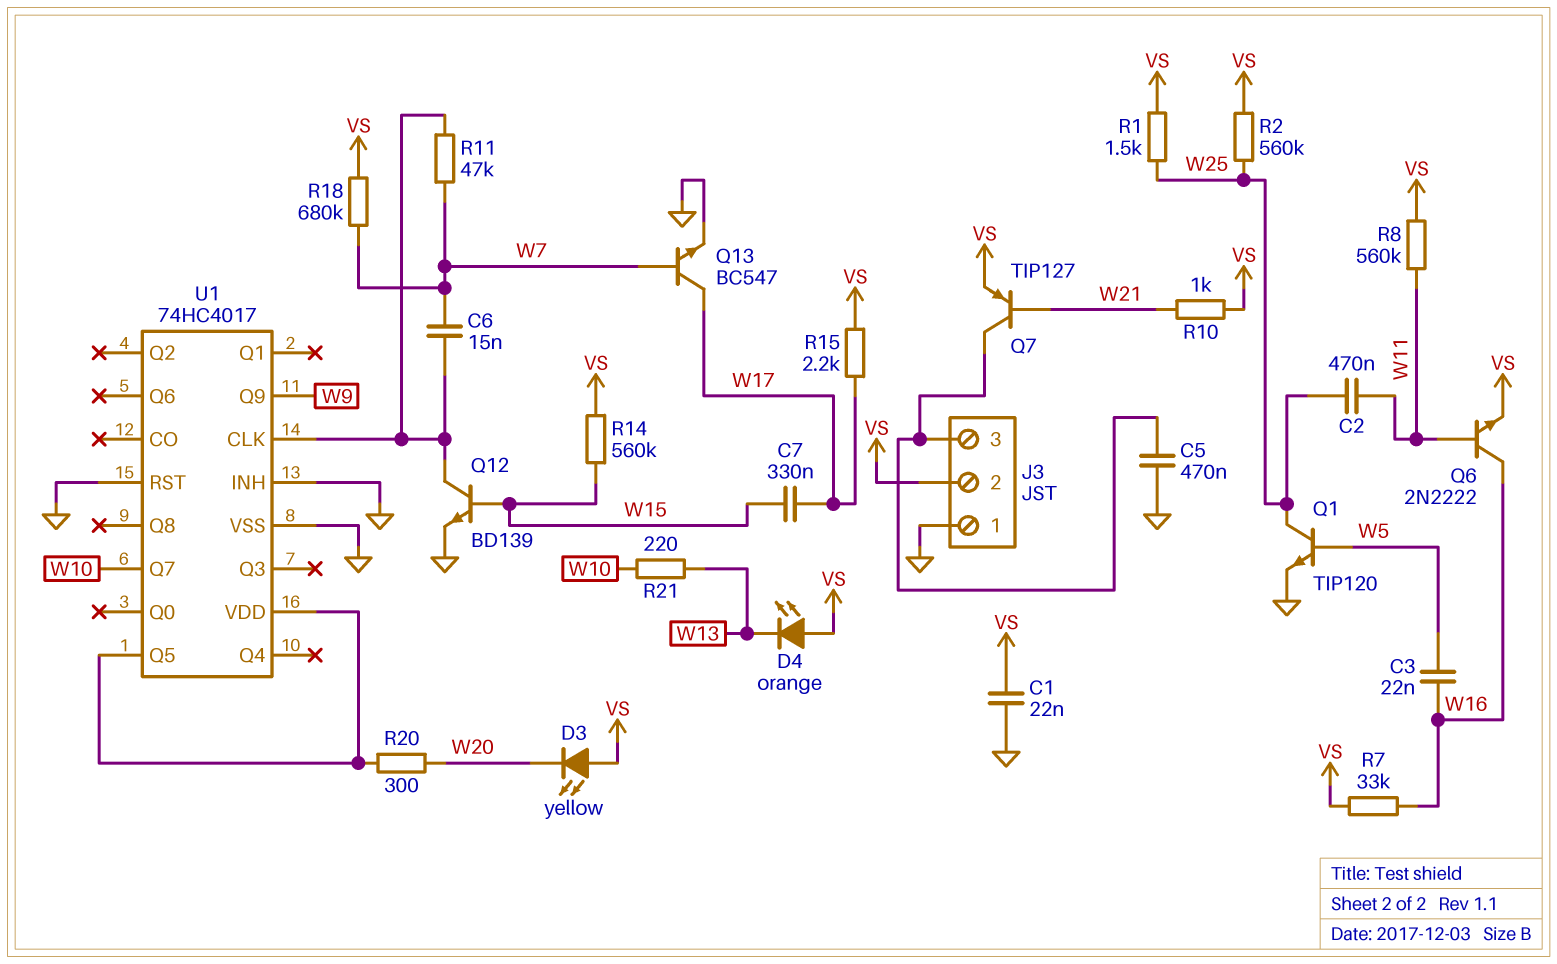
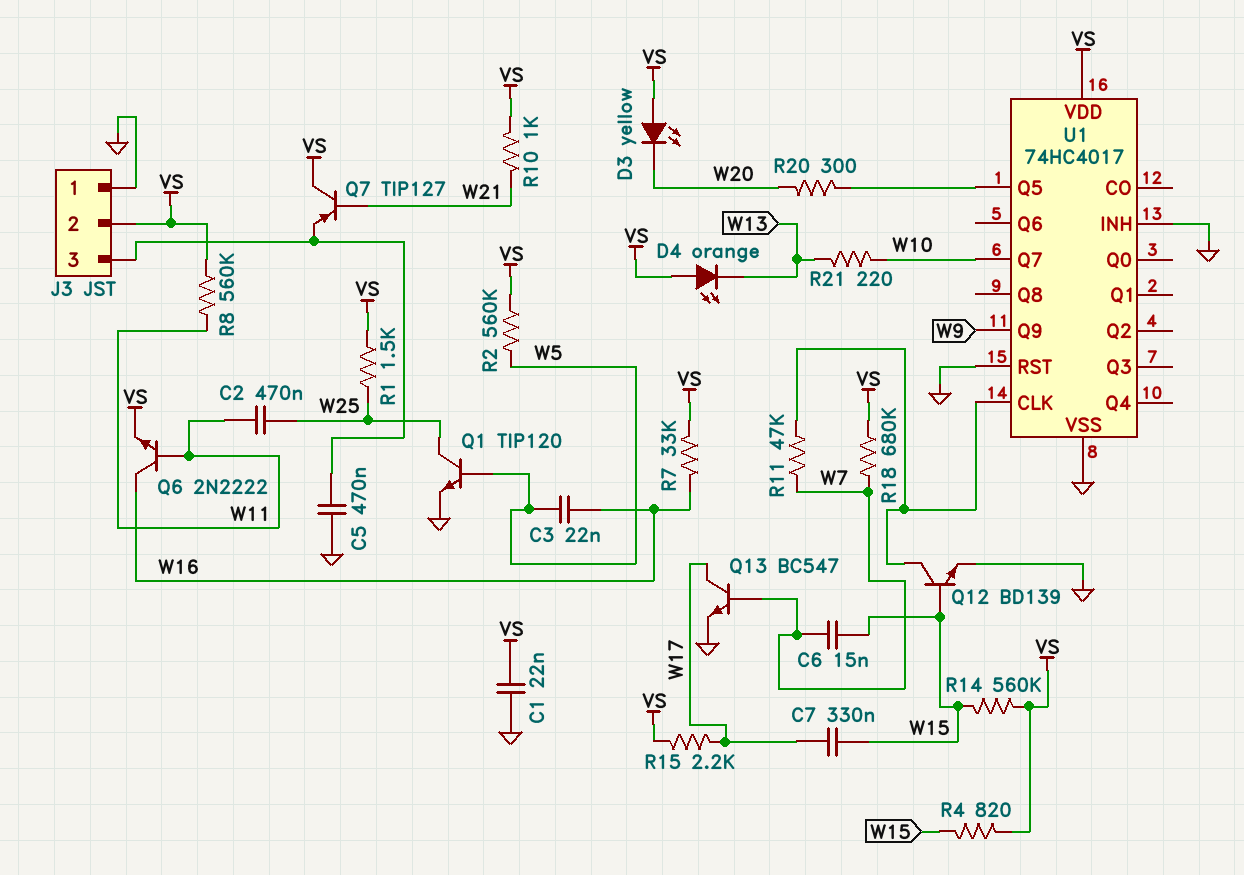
C6: 15nF (U1/CLK, W7) -> 15nF (W7, W15)
Q7: PNP TIP127 (B W21, C J3/3, E VS) -> PNP TIP127 (B W21, C VS, E J3/3)
R2: 560k (VS, W25) -> 560k (VS, W5)
R4: none -> 820 (VS, W15)
U1 pin VDD: U1/Q5 -> VS

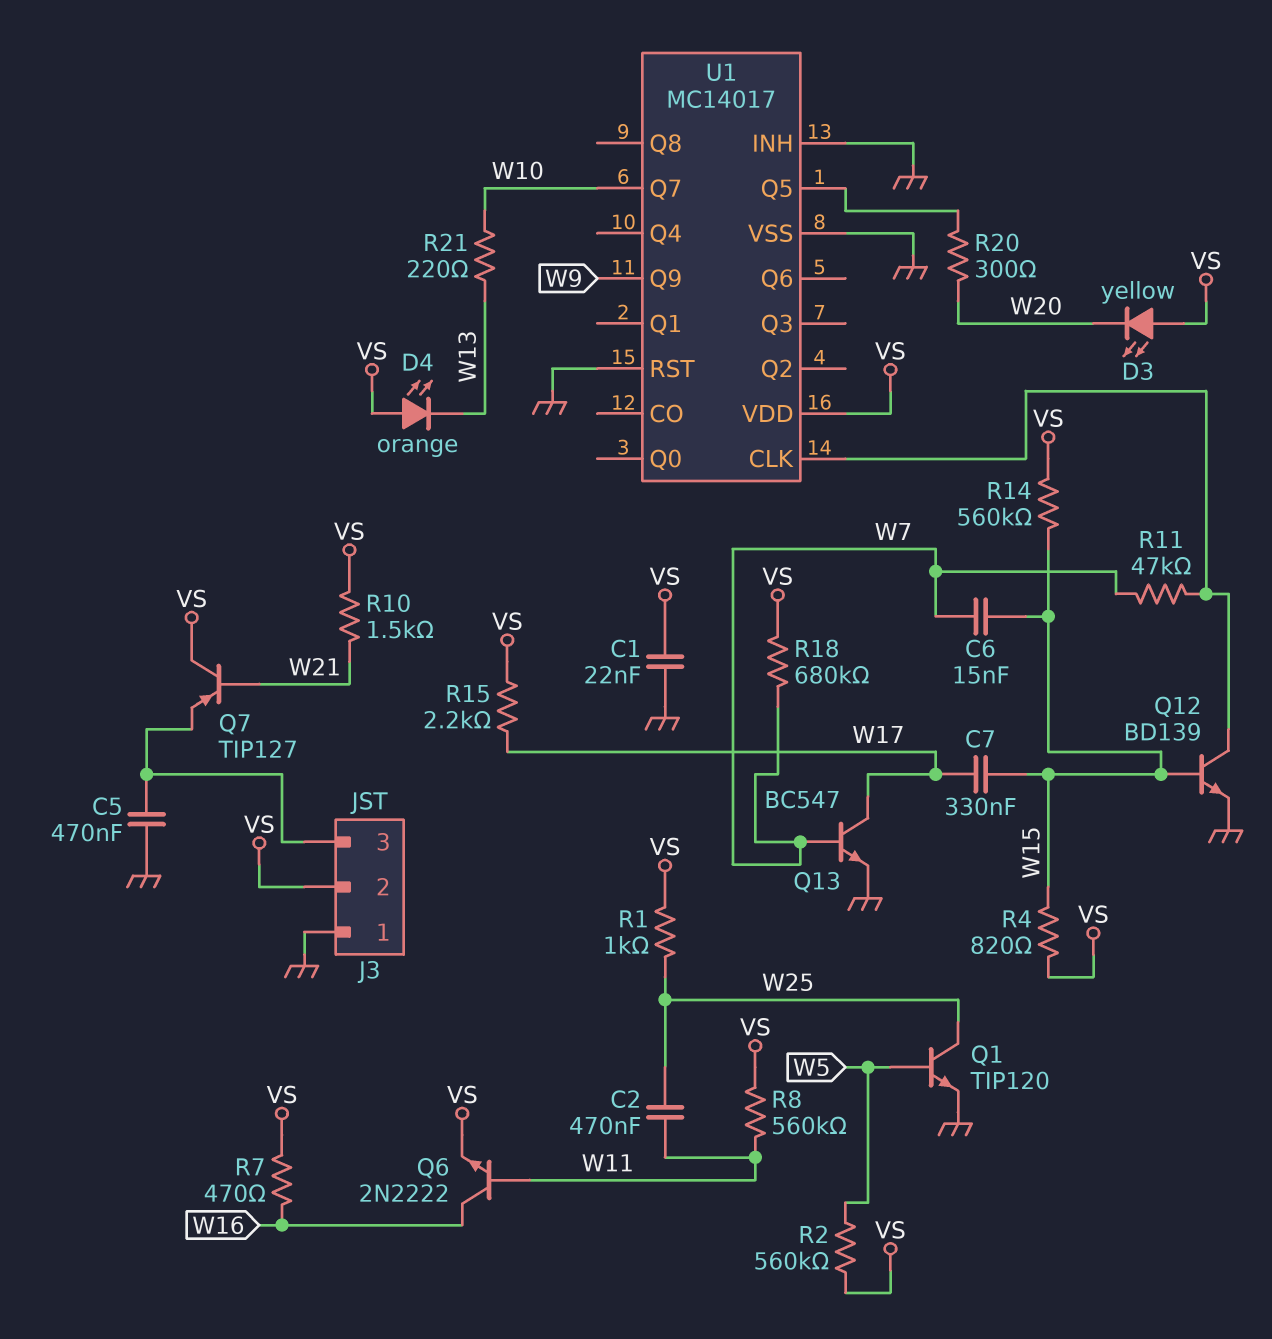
C3: 22nF (W5, W16) -> none
R1: 1.5k (VS, W25) -> 1k (VS, W25)
R7: 33k (VS, W16) -> 470 (VS, W16)
R10: 1k (VS, W21) -> 1.5k (VS, W21)
U1: 74HC4017 -> MC14017

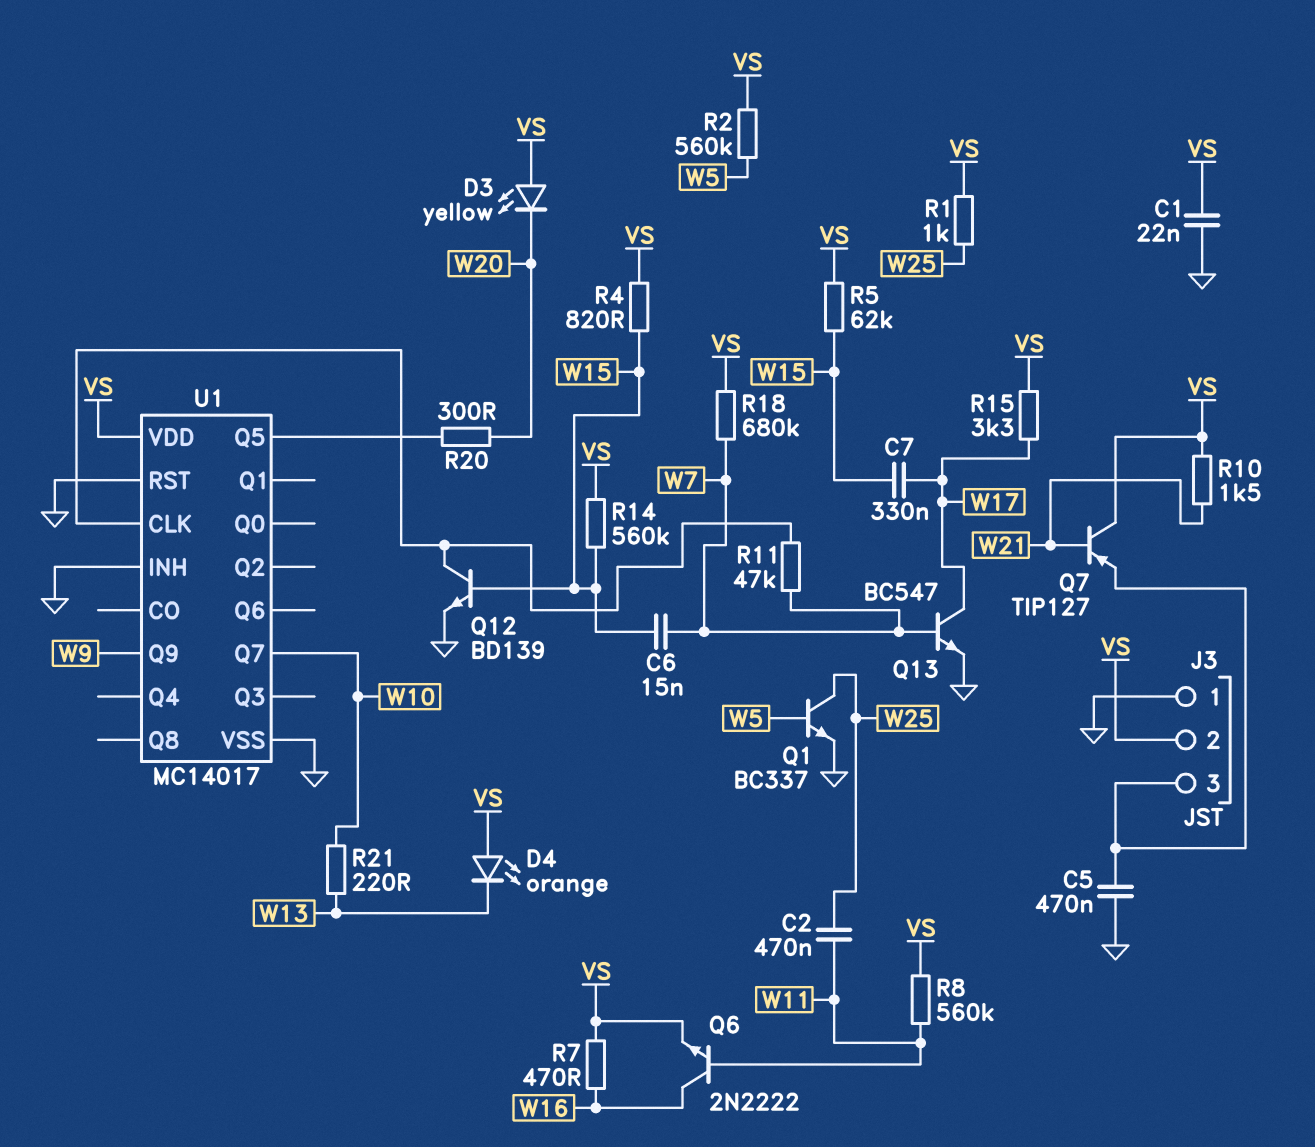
Q1: NPN TIP120 (B W5, C W25, E GND) -> NPN BC337 (B W5, C W25, E GND)
R5: none -> 62k (VS, W15)
R15: 2.2k (VS, W17) -> 3.3k (VS, W17)

